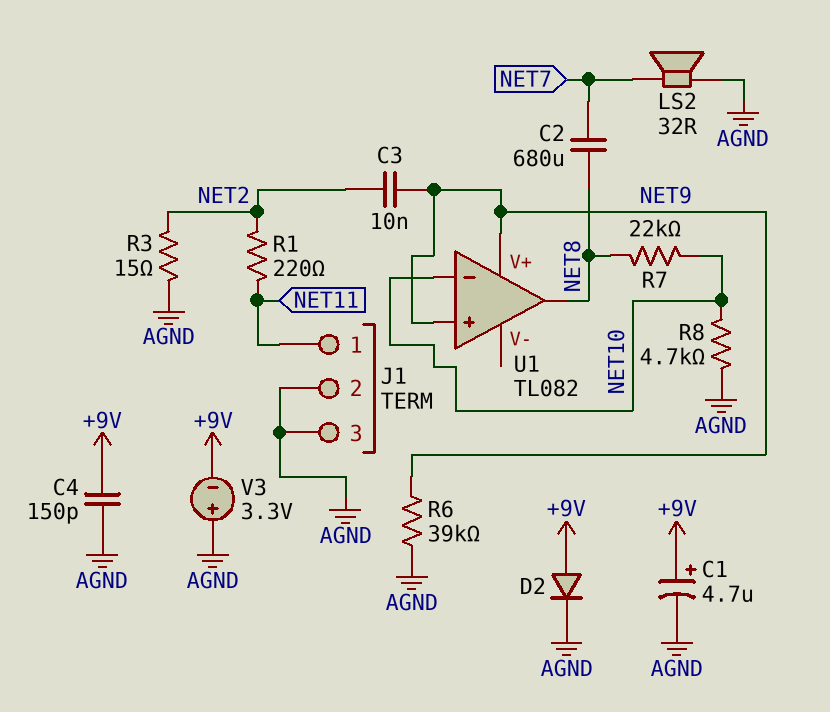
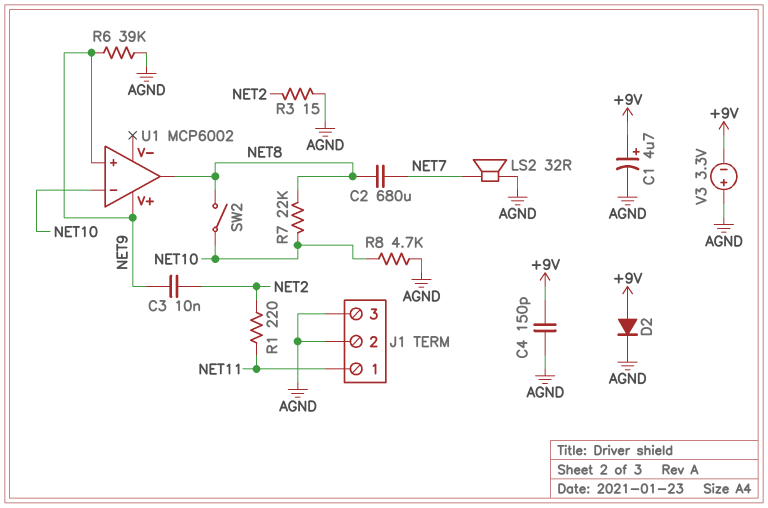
SW2: none -> switch (NET8, NET10)
U1: TL082 -> MCP6002

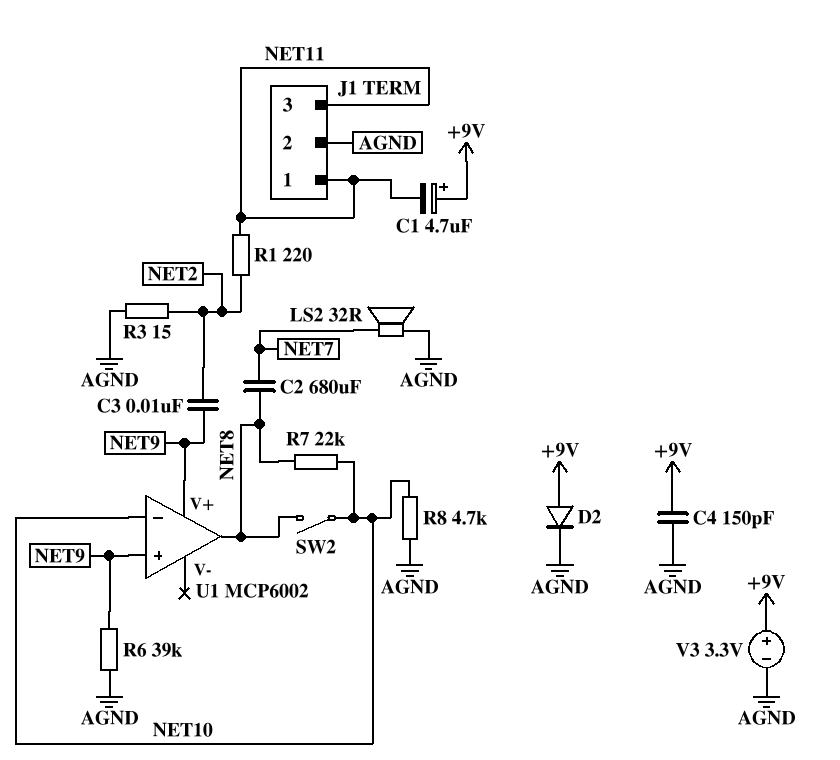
C1: 4.7uF (plus +9V, minus AGND) -> 4.7uF (plus +9V, minus NET11)
J1 pin 3: AGND -> NET11
V3: 3.3V (plus AGND, minus +9V) -> 3.3V (plus +9V, minus AGND)

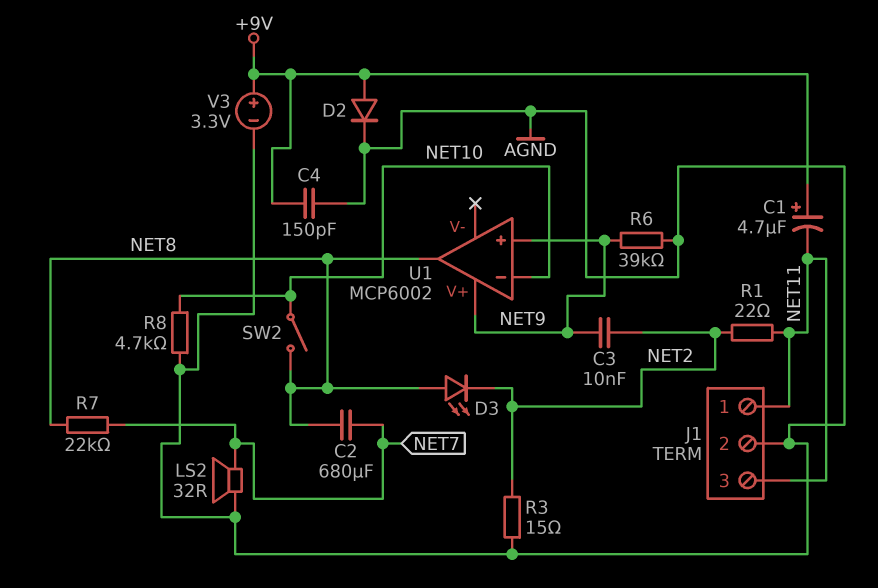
D3: none -> LED (A NET8, K NET2)
R1: 220 (NET2, NET11) -> 22 (NET2, NET11)
R7: 22k (NET8, NET10) -> 22k (NET7, NET8)

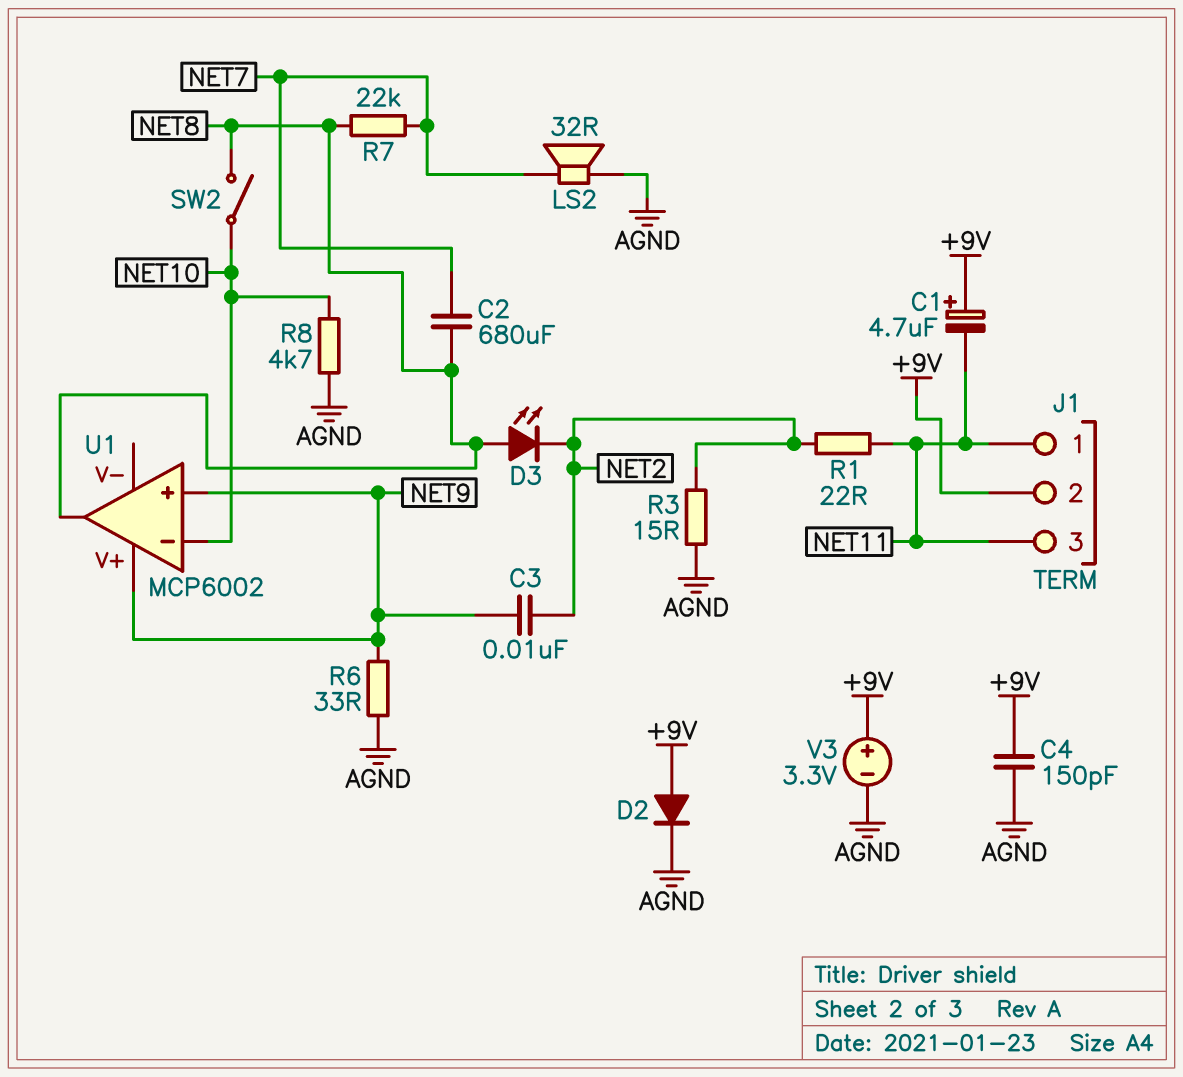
J1 pin 2: AGND -> +9V
R6: 39k (AGND, NET9) -> 33 (AGND, NET9)

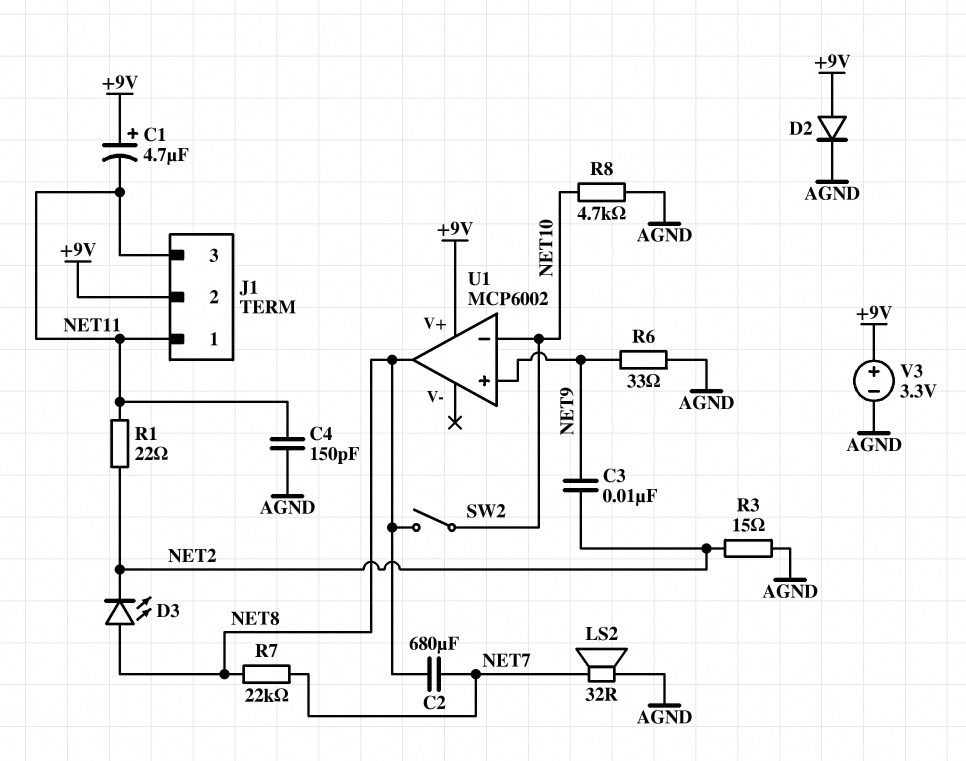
C4: 150pF (+9V, AGND) -> 150pF (AGND, NET11)
U1 pin V+: NET9 -> +9V

